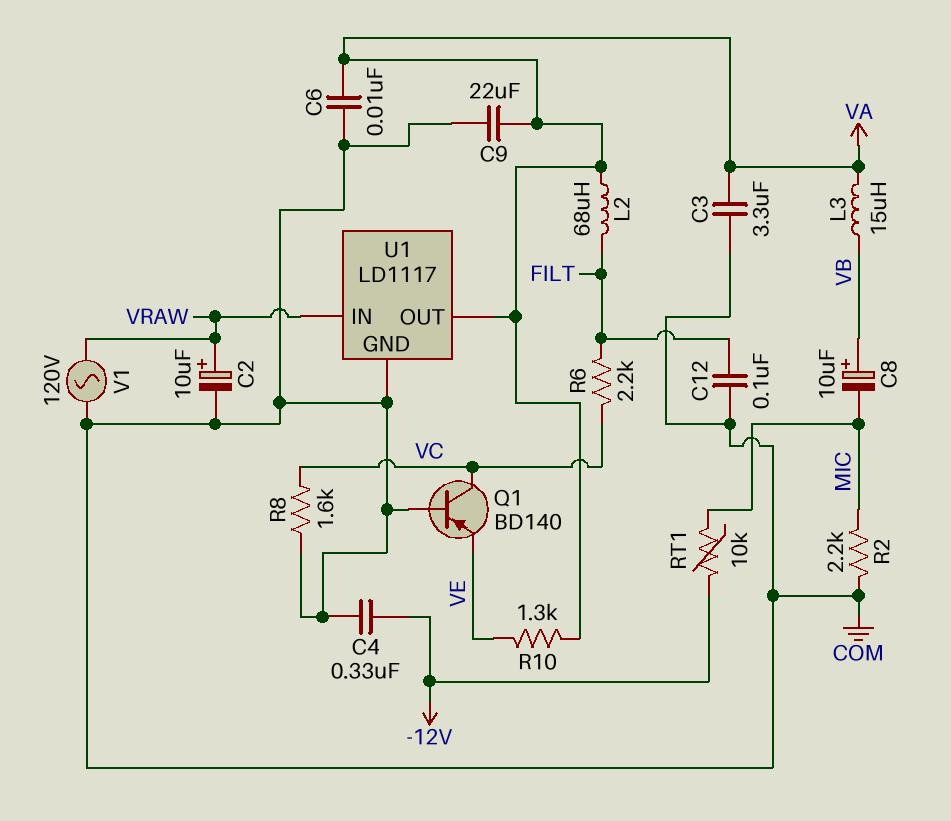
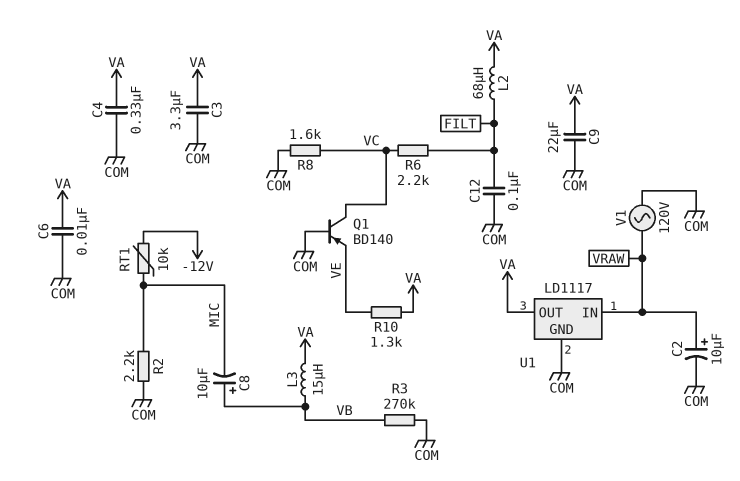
C4: 330nF (-12V, COM) -> 330nF (COM, VA)
R3: none -> 270k (COM, VB)

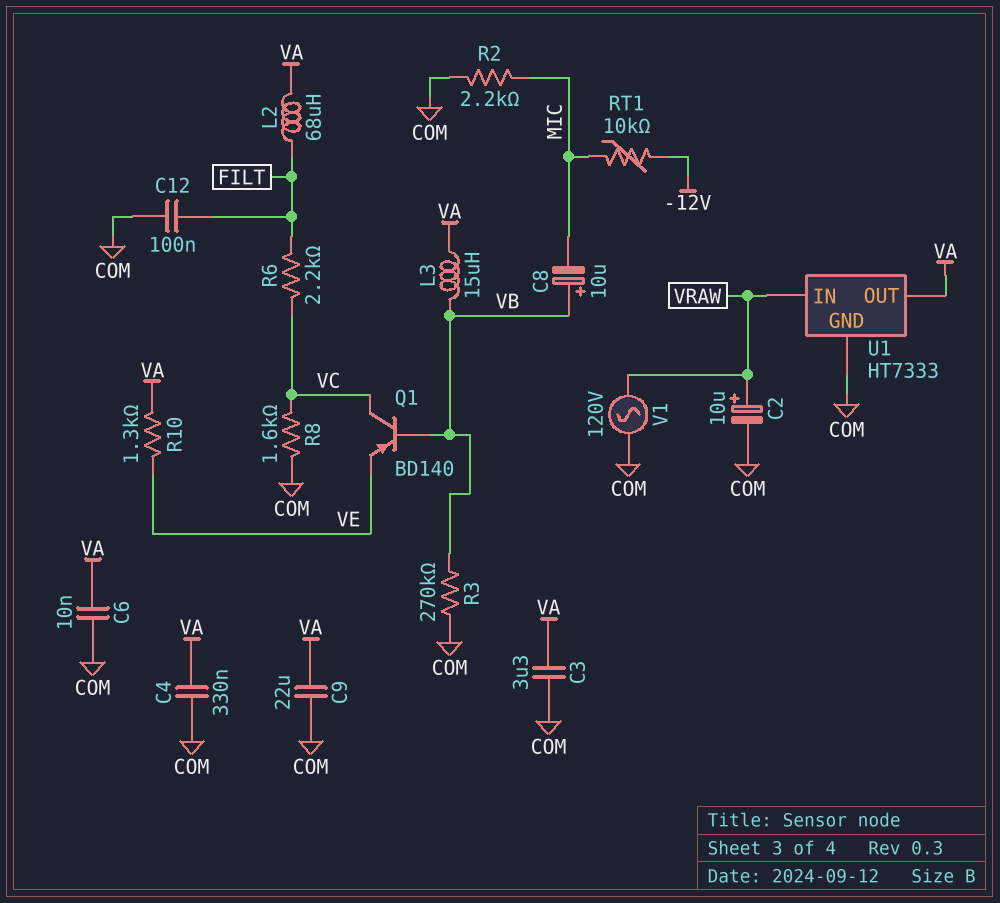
Q1: PNP BD140 (B COM, C VC, E VE) -> PNP BD140 (B VB, C VC, E VE)
U1: LD1117 -> HT7333

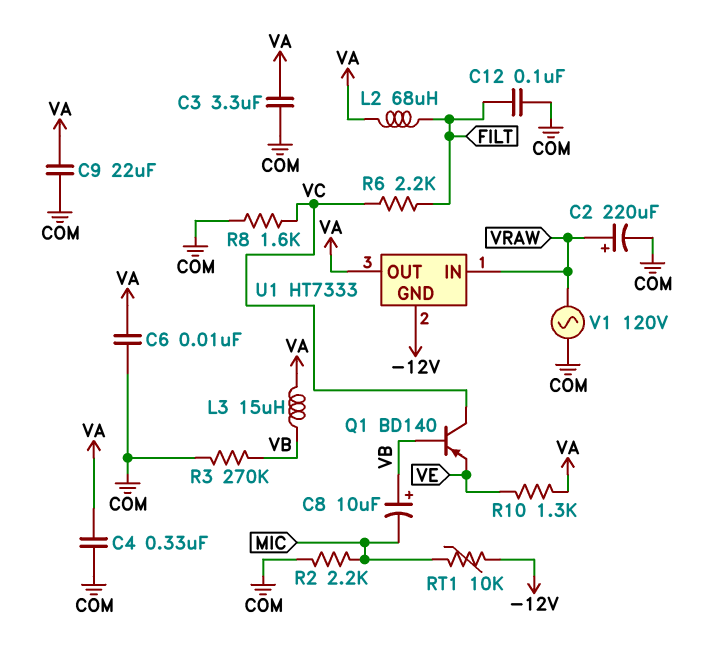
C2: 10uF (plus VRAW, minus COM) -> 220uF (plus VRAW, minus COM)
U1 pin GND: COM -> -12V

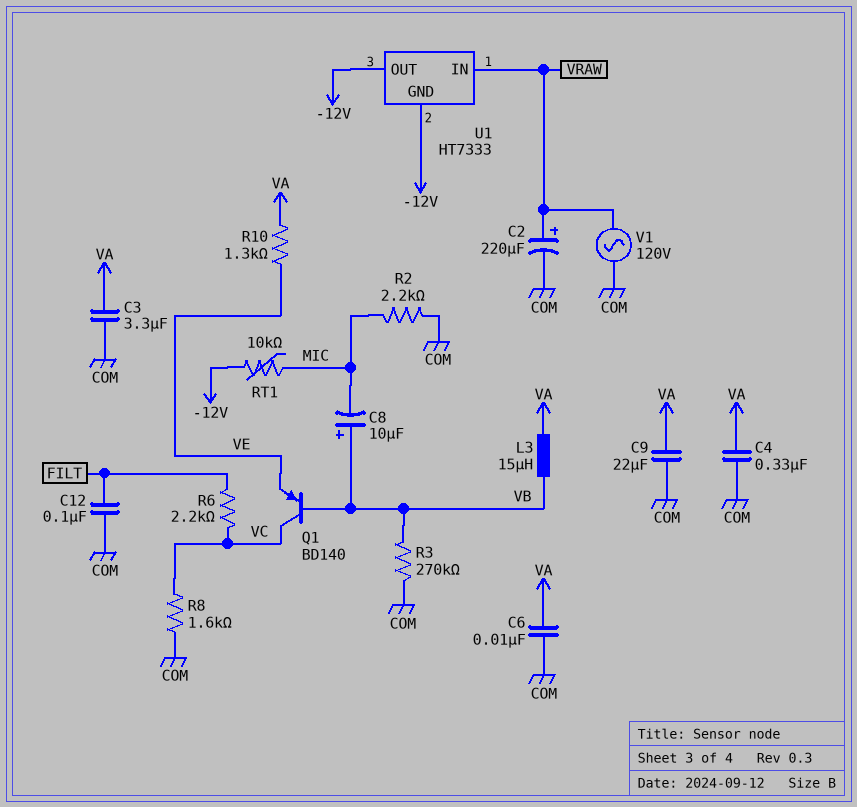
L2: 68uH (FILT, VA) -> none
U1 pin OUT: VA -> -12V

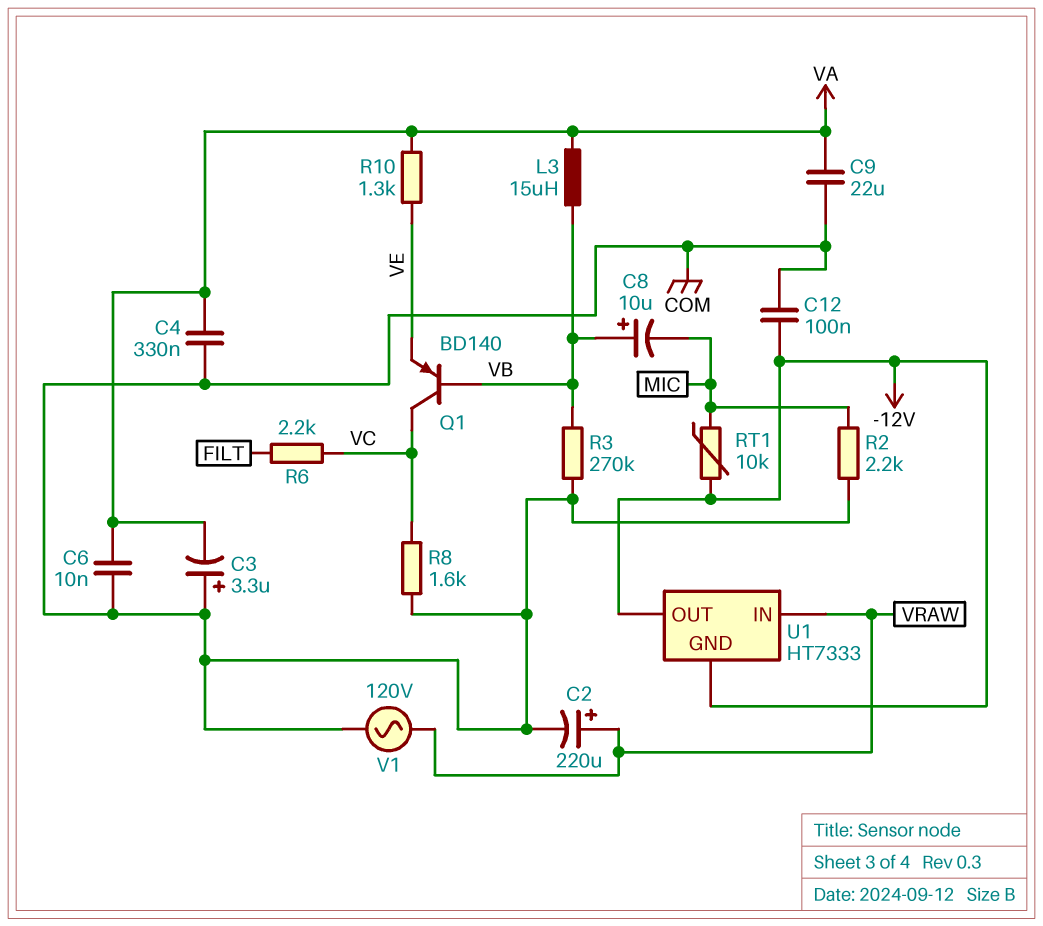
C3: 3.3uF (COM, VA) -> 3.3uF (plus COM, minus VA)
C12: 100nF (COM, FILT) -> 100nF (-12V, COM)

